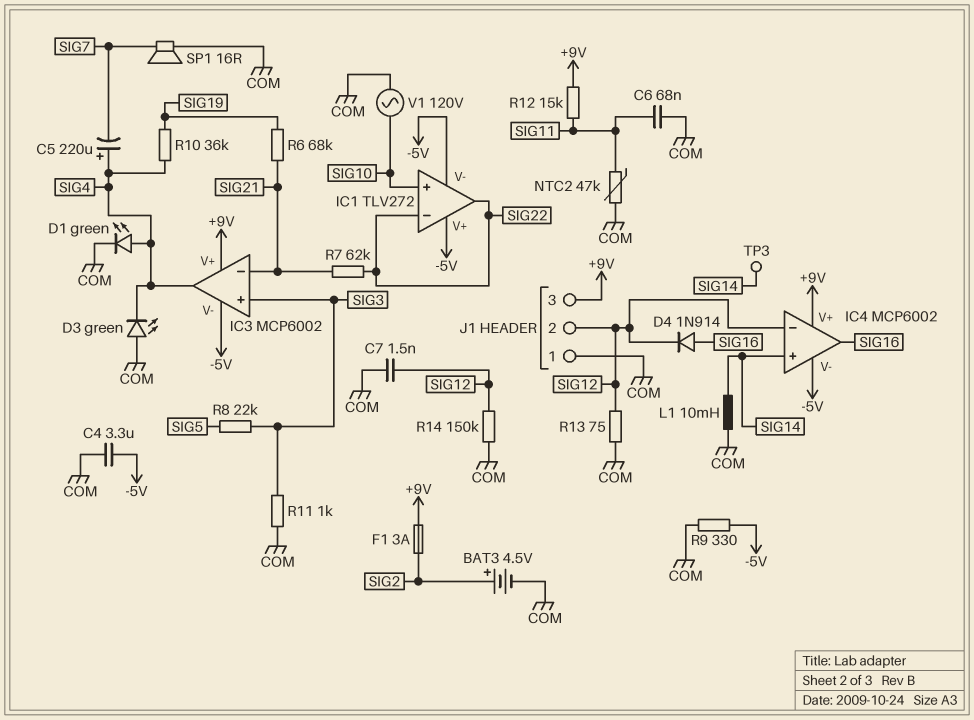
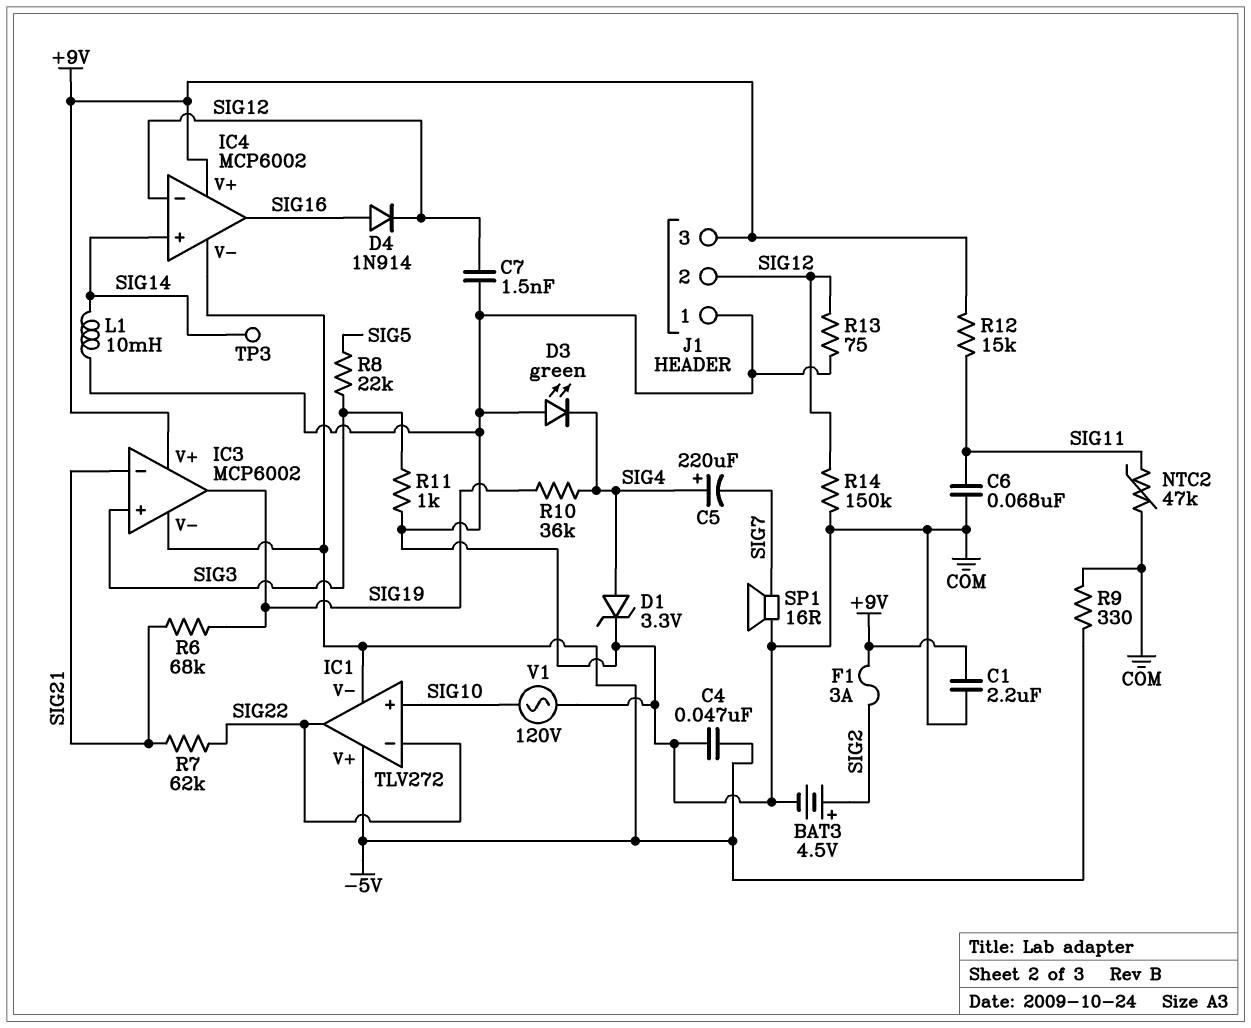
C1: none -> 2.2uF (+9V, COM)
C4: 3.3uF (-5V, COM) -> 47nF (-5V, COM)
D1: LED green (A SIG4, K COM) -> zener 3.3V (A SIG4, K COM)
IC3 pin out: SIG4 -> SIG19

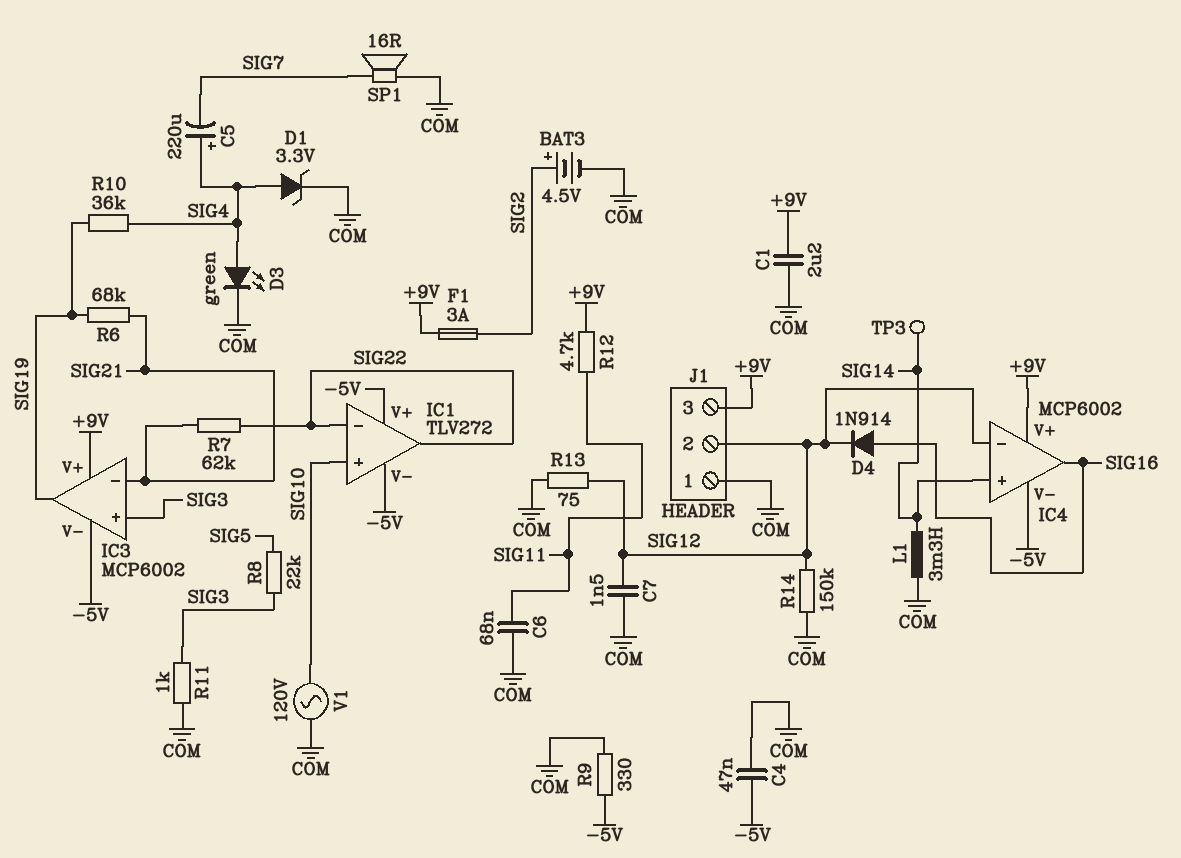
D3: LED green (A COM, K SIG4) -> LED green (A SIG4, K COM)
L1: 10mH (COM, SIG14) -> 3.3mH (COM, SIG14)
NTC2: 47k (COM, SIG11) -> none
R12: 15k (+9V, SIG11) -> 4.7k (+9V, SIG11)

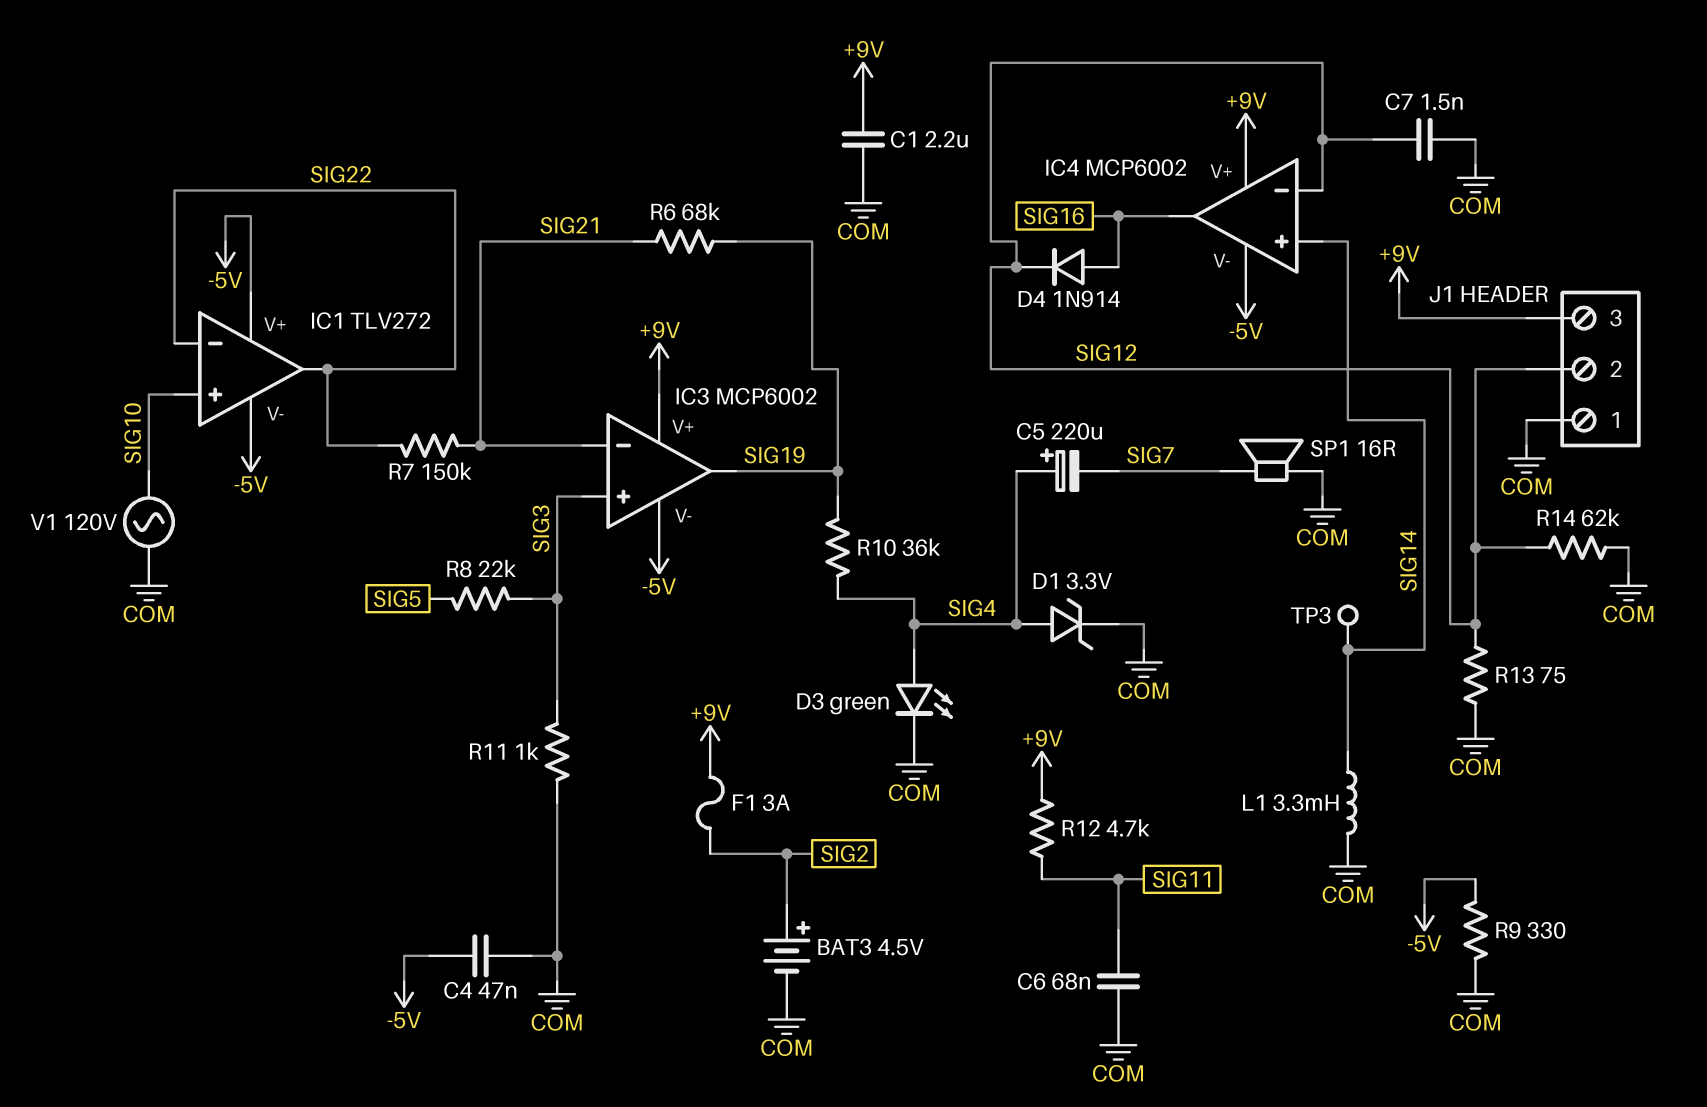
R7: 62k (SIG21, SIG22) -> 150k (SIG21, SIG22)
R14: 150k (COM, SIG12) -> 62k (COM, SIG12)

